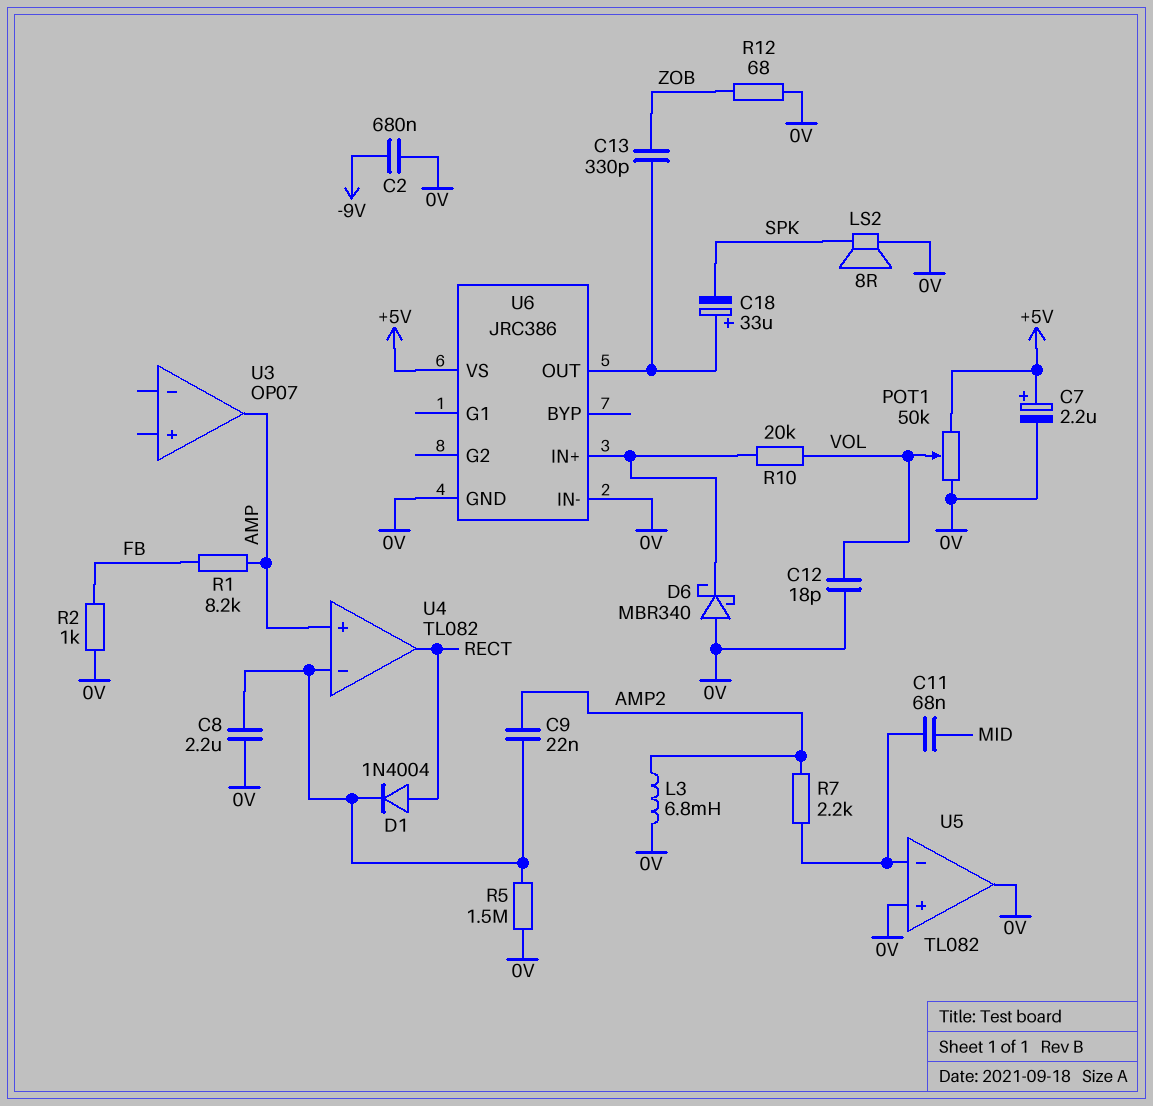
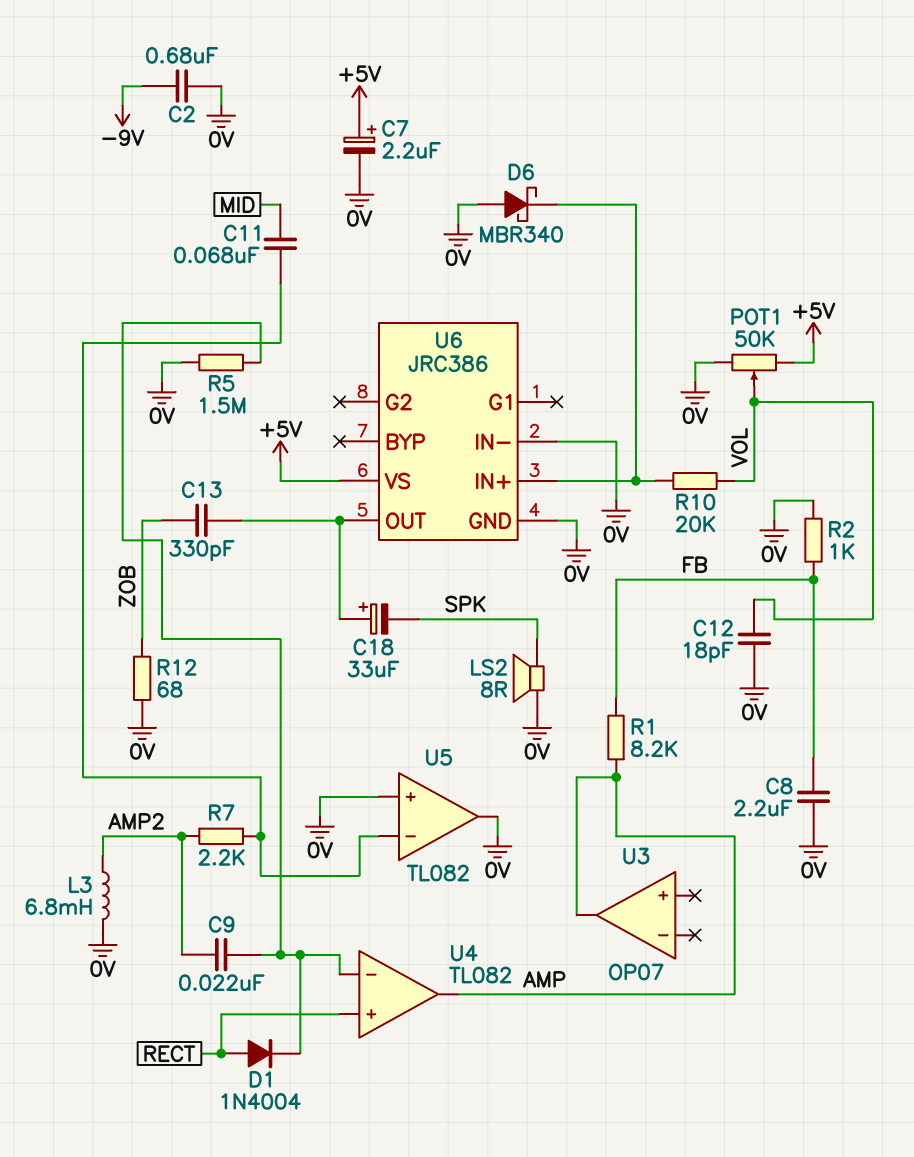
C8: 2.2uF (0V, U4/in-) -> 2.2uF (0V, FB)
U4 pin in+: AMP -> RECT
U4 pin out: RECT -> AMP

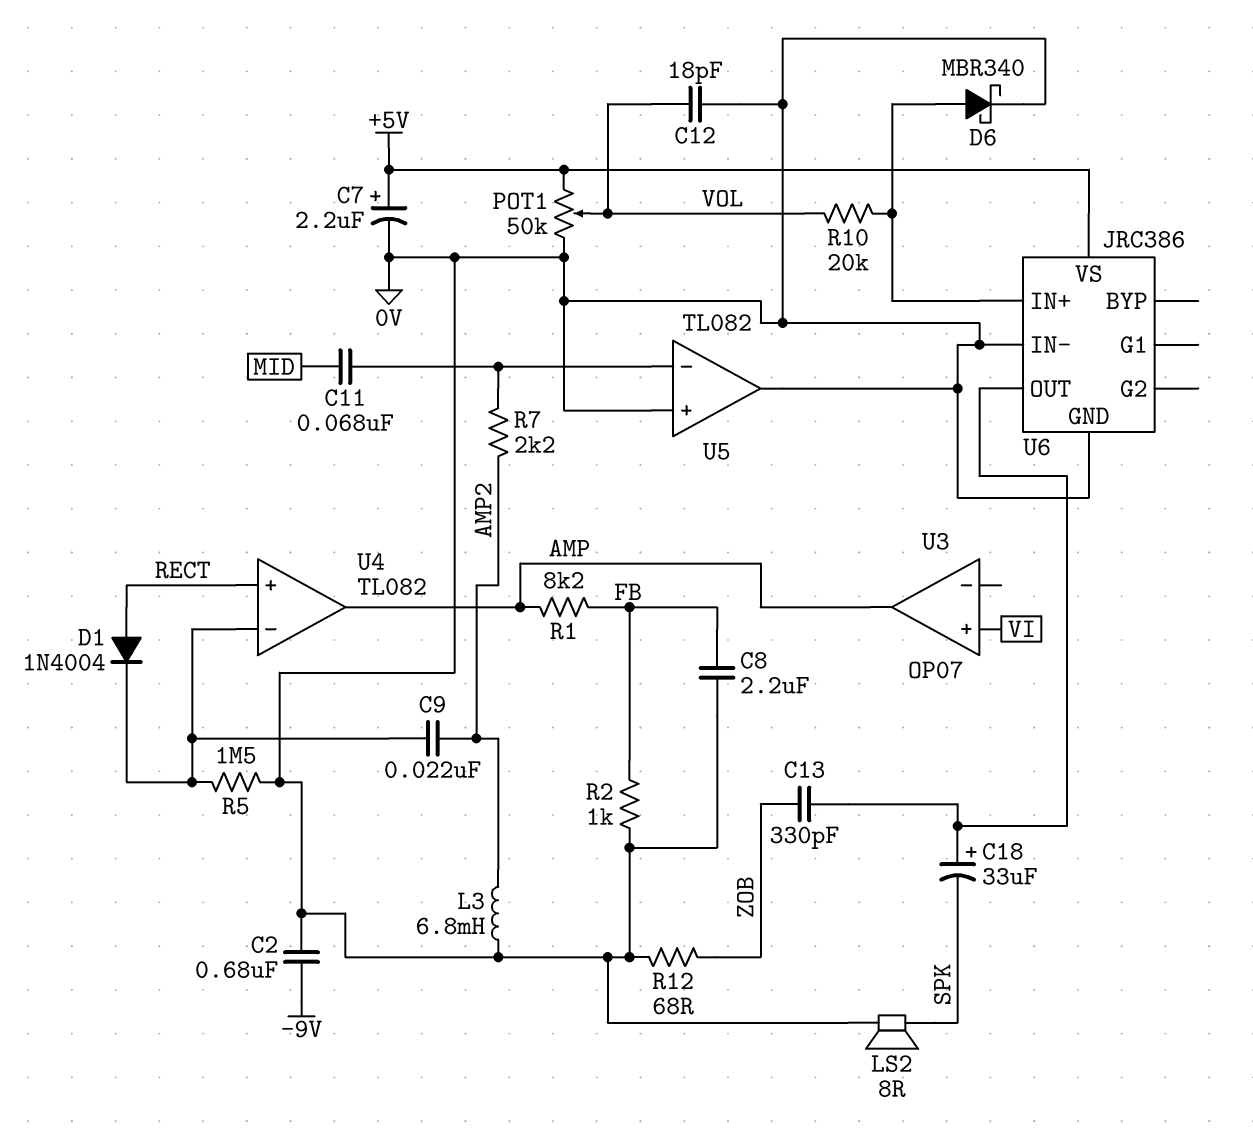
D6: schottky MBR340 (A 0V, K U6/IN+) -> schottky MBR340 (A U6/IN+, K 0V)
U3 pin in+: none -> VI

